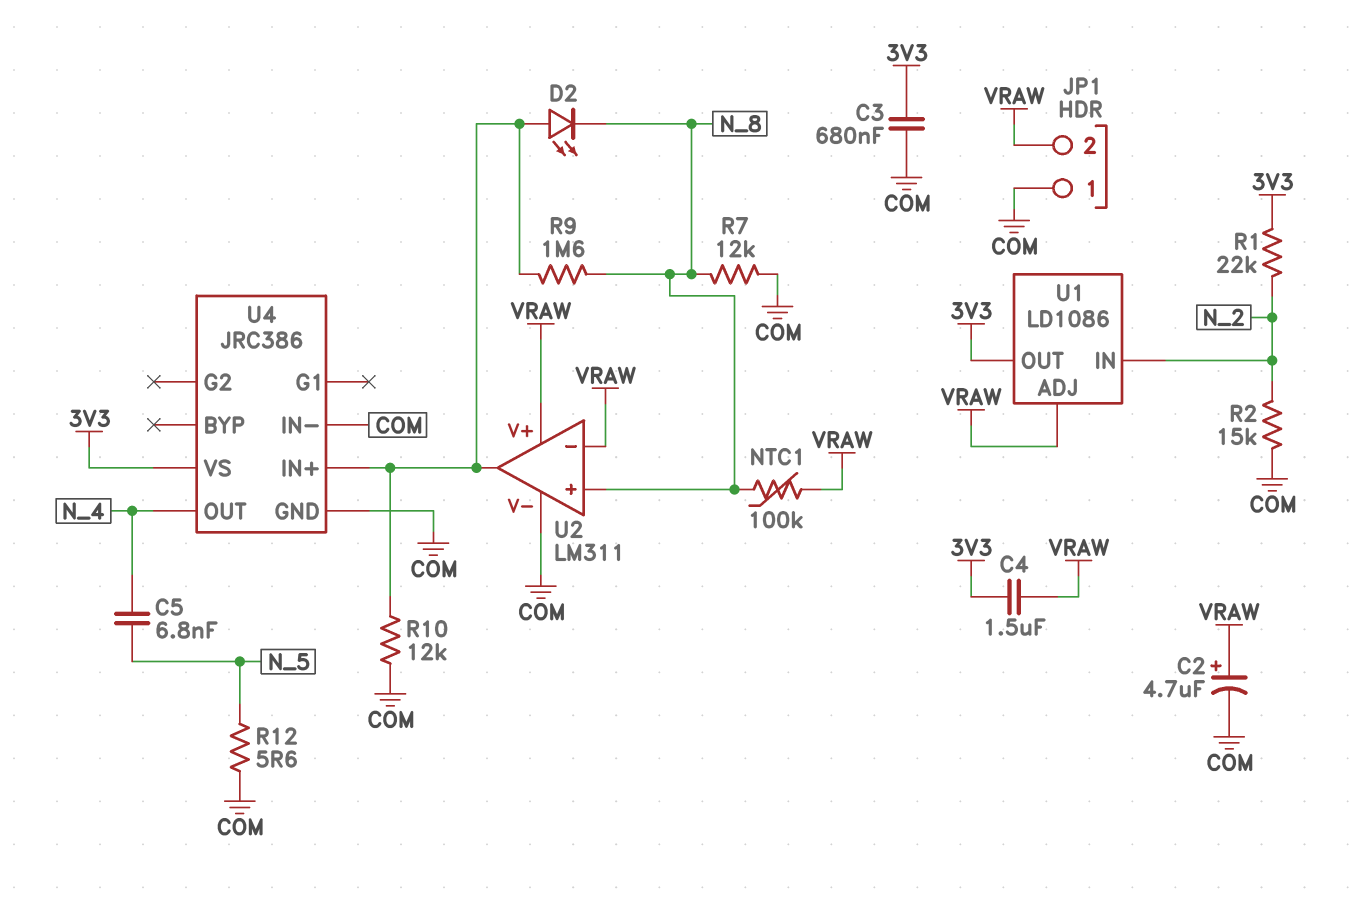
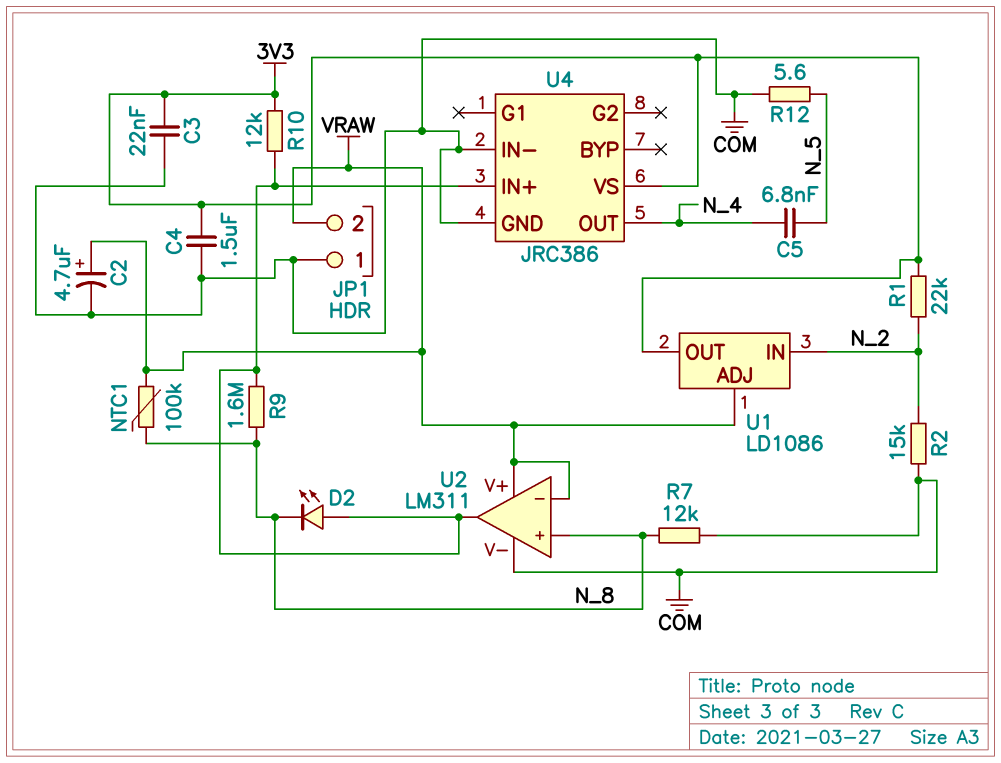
C3: 680nF (3V3, COM) -> 22nF (3V3, COM)
C4: 1.5uF (3V3, VRAW) -> 1.5uF (3V3, COM)
R10: 12k (COM, U2/out) -> 12k (3V3, U2/out)

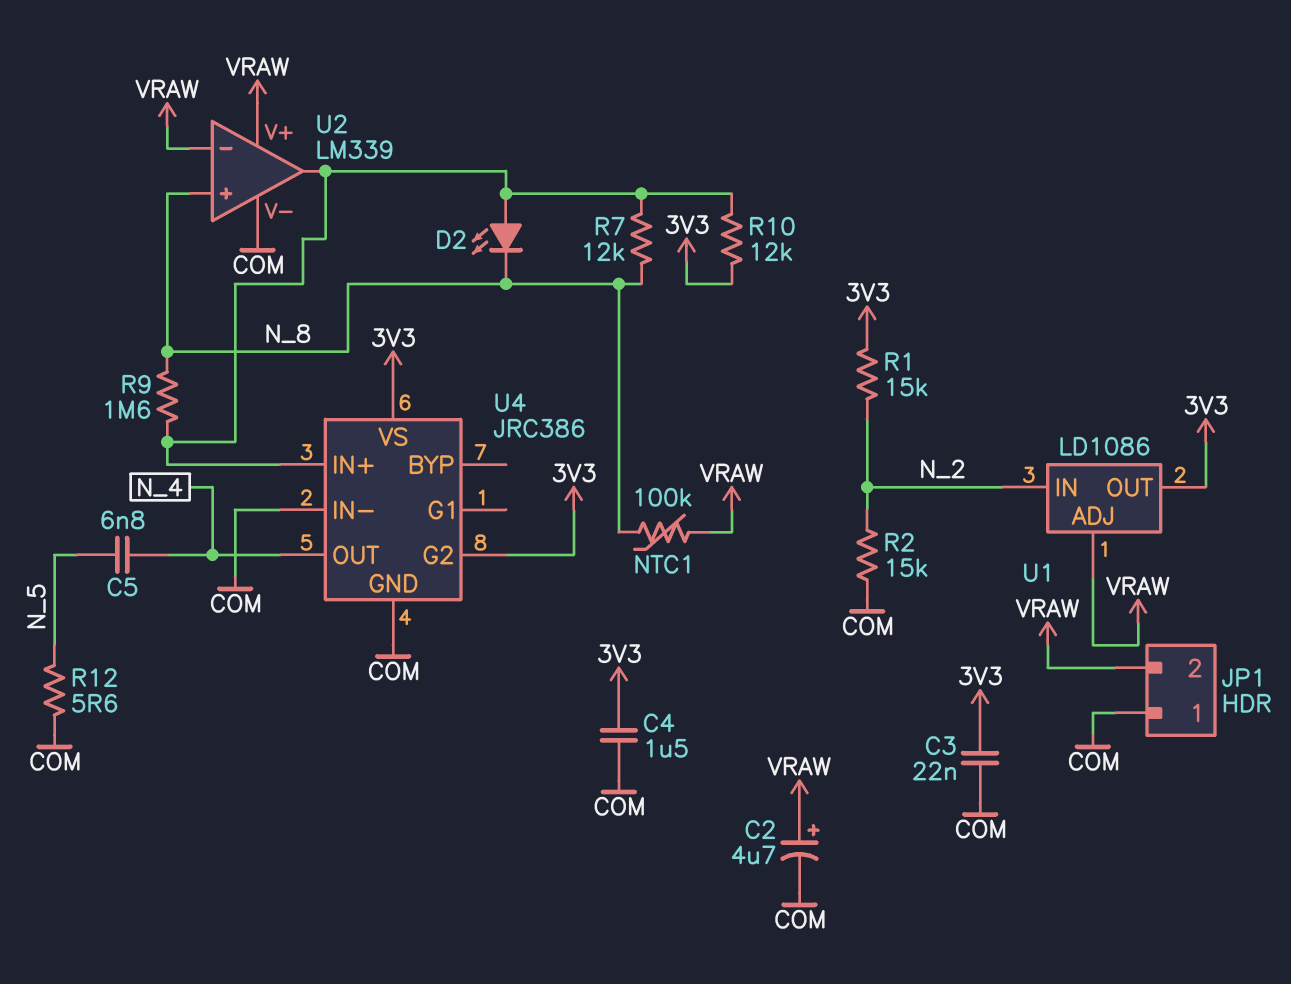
R1: 22k (3V3, N_2) -> 15k (3V3, N_2)
R7: 12k (COM, N_8) -> 12k (N_8, U2/out)
U2: LM311 -> LM339
U4 pin G2: none -> 3V3

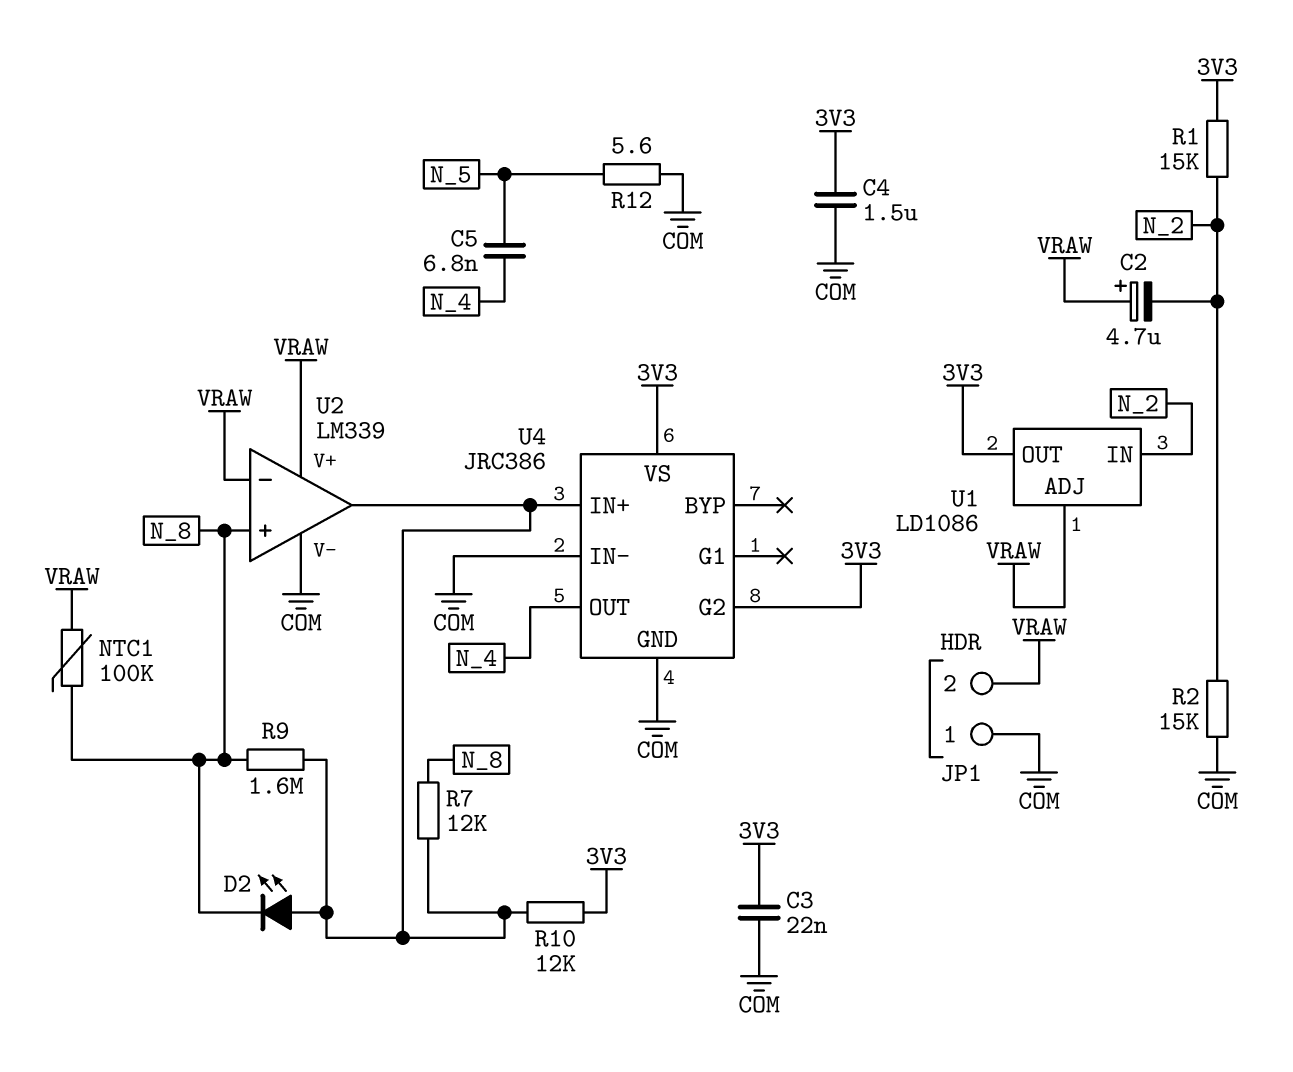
C2: 4.7uF (plus VRAW, minus COM) -> 4.7uF (plus VRAW, minus N_2)

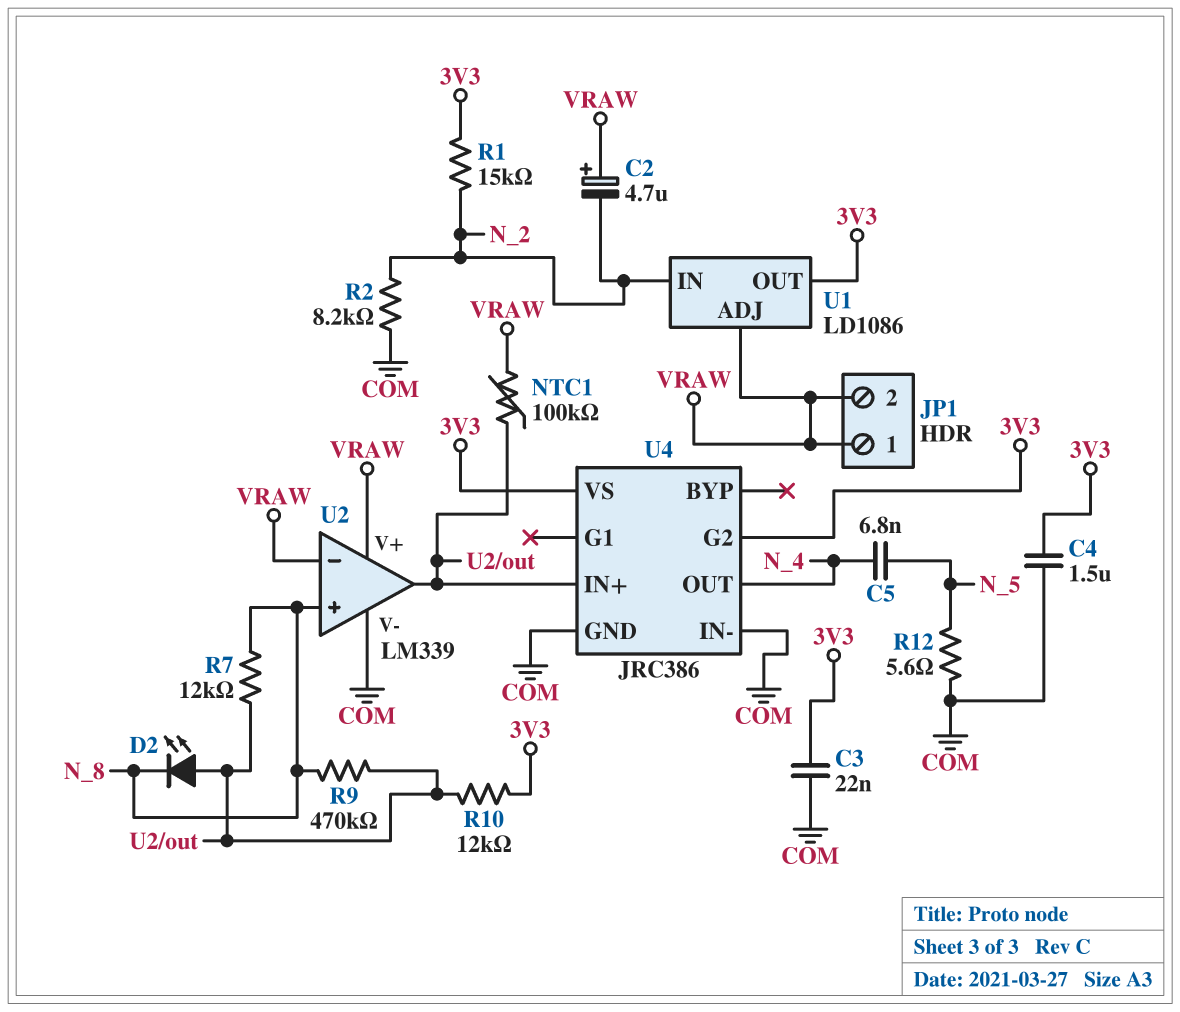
JP1 pin 1: COM -> VRAW
NTC1: 100k (N_8, VRAW) -> 100k (U2/out, VRAW)
R2: 15k (COM, N_2) -> 8.2k (COM, N_2)
R9: 1.6M (N_8, U2/out) -> 470k (N_8, U2/out)

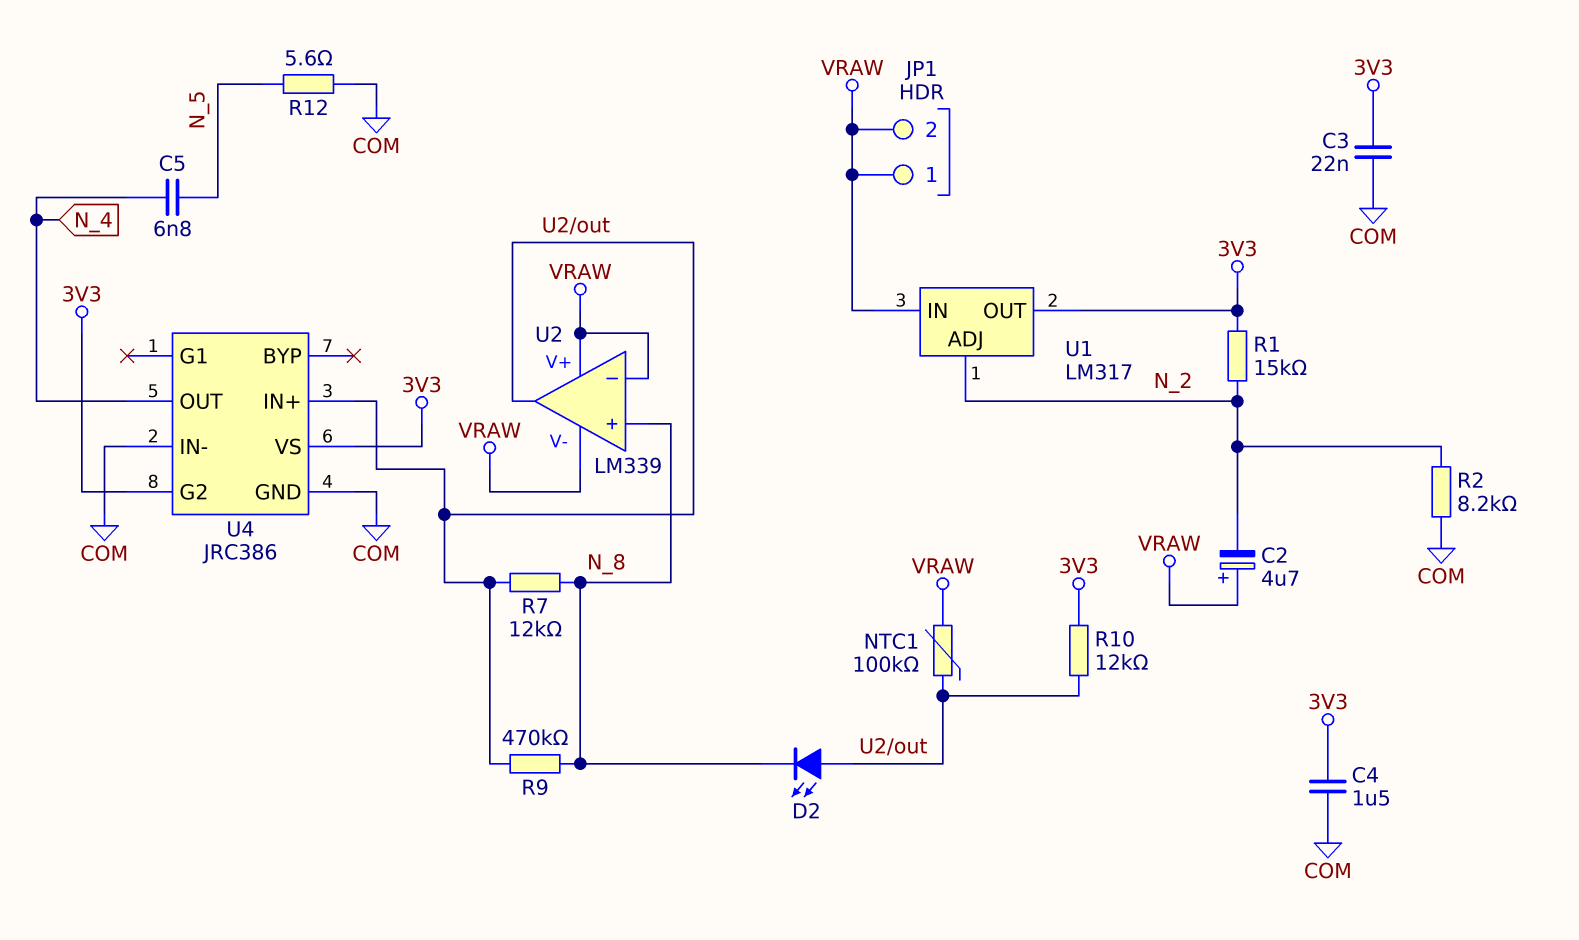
U1: LD1086 -> LM317
U1 pin ADJ: VRAW -> N_2
U1 pin IN: N_2 -> VRAW
U2 pin V-: COM -> VRAW

